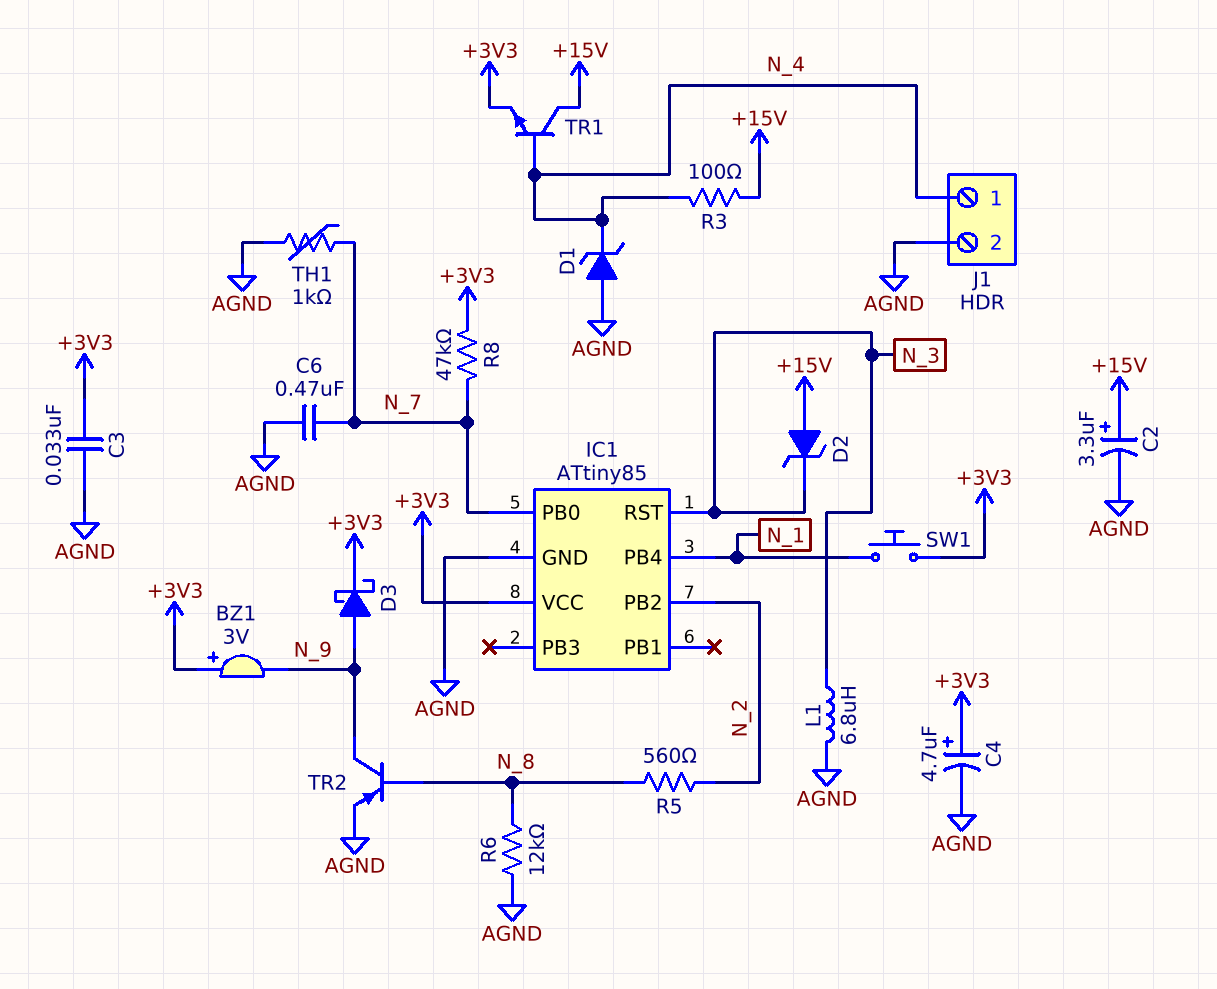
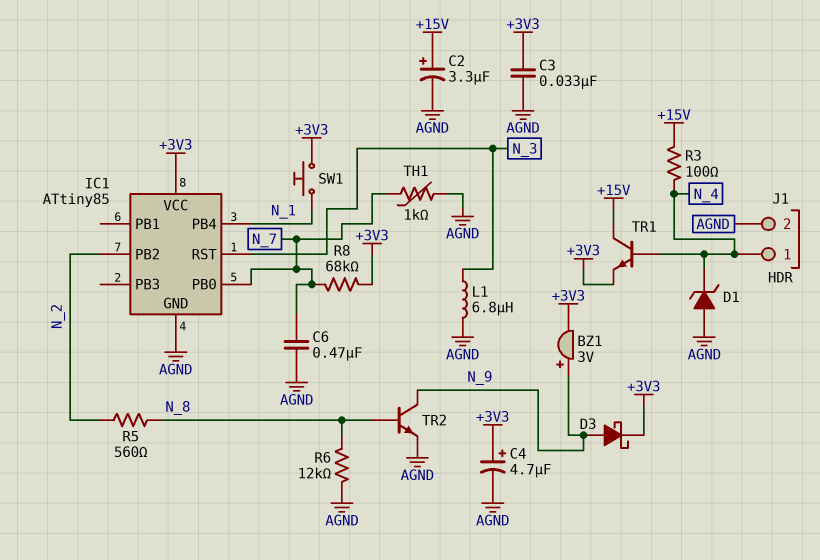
BZ1: buzzer 3V (plus +3V3, minus N_9) -> buzzer 3V (plus N_9, minus +3V3)
D2: zener (A +15V, K N_3) -> none
R8: 47k (+3V3, N_7) -> 68k (+3V3, N_7)
TR2: PNP (B N_8, C N_9, E AGND) -> NPN (B N_8, C N_9, E AGND)

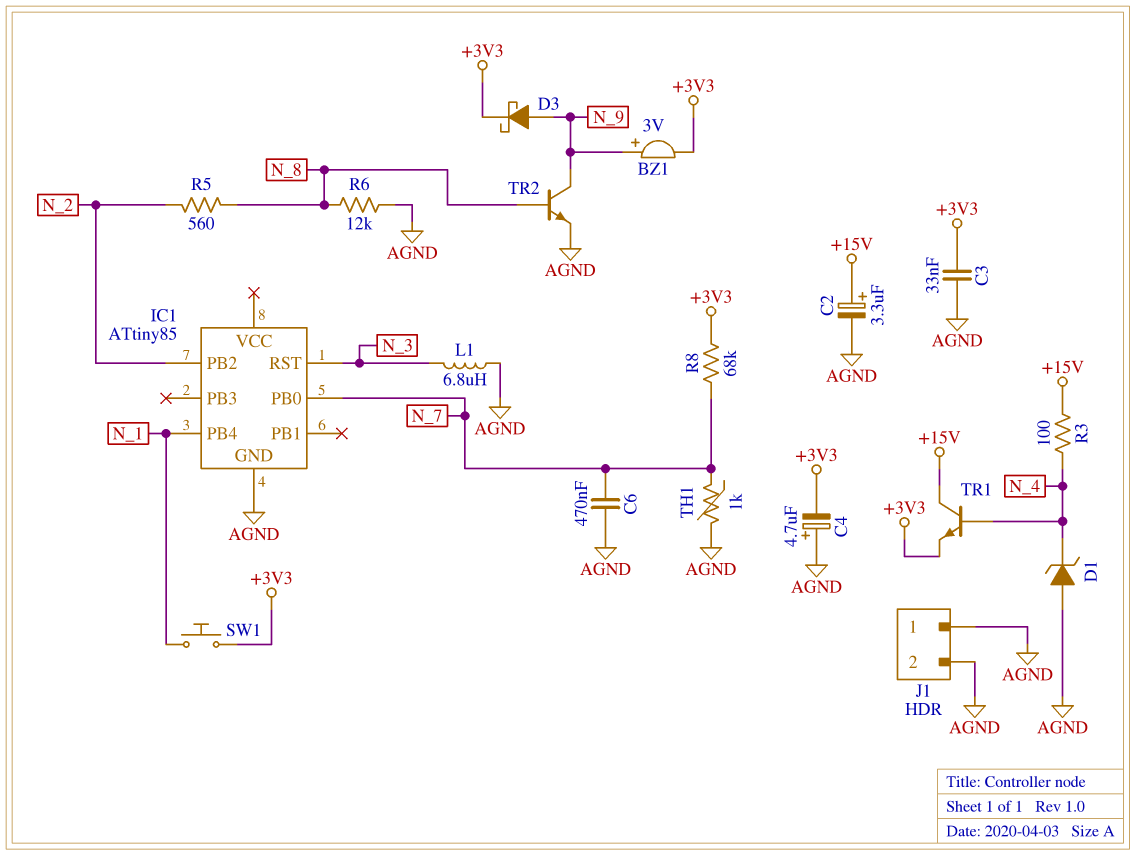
C4: 4.7uF (plus +3V3, minus AGND) -> 4.7uF (plus AGND, minus +3V3)
IC1 pin VCC: +3V3 -> none
J1 pin 1: N_4 -> AGND

